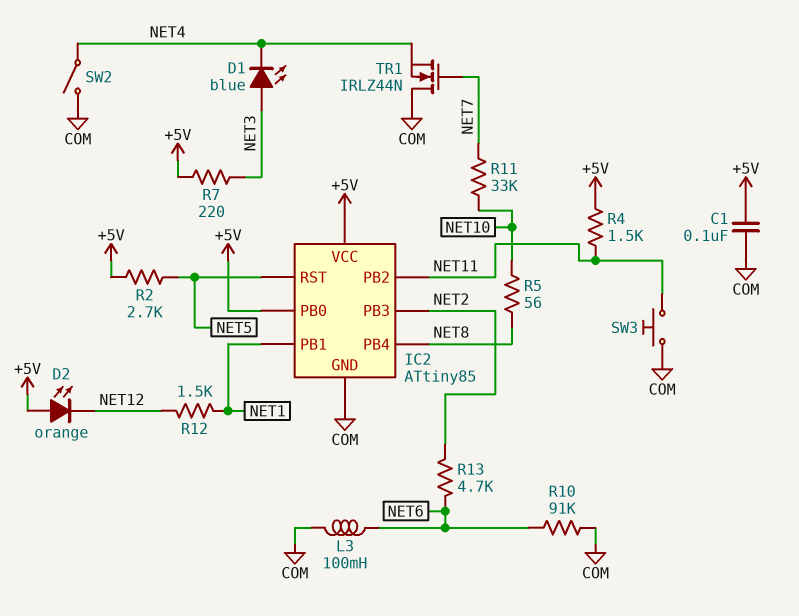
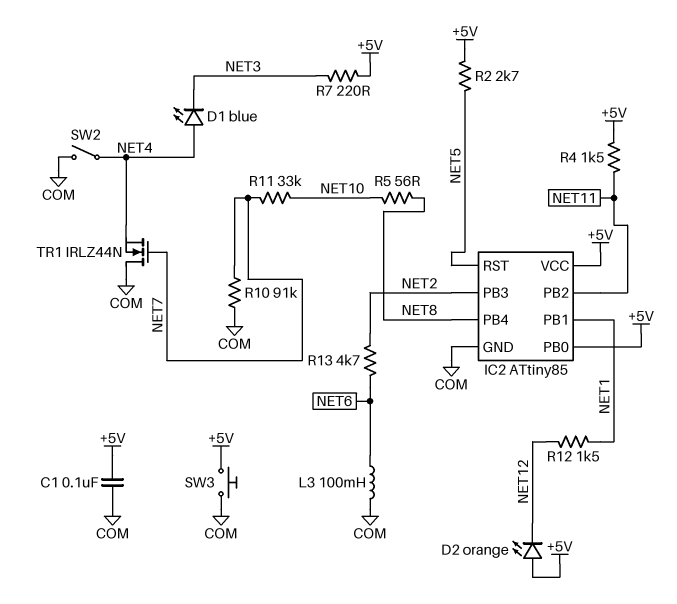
D1: LED blue (A NET3, K NET4) -> LED blue (A NET4, K NET3)
R10: 91k (COM, NET6) -> 91k (COM, NET7)
SW3: button (COM, NET11) -> button (+5V, COM)

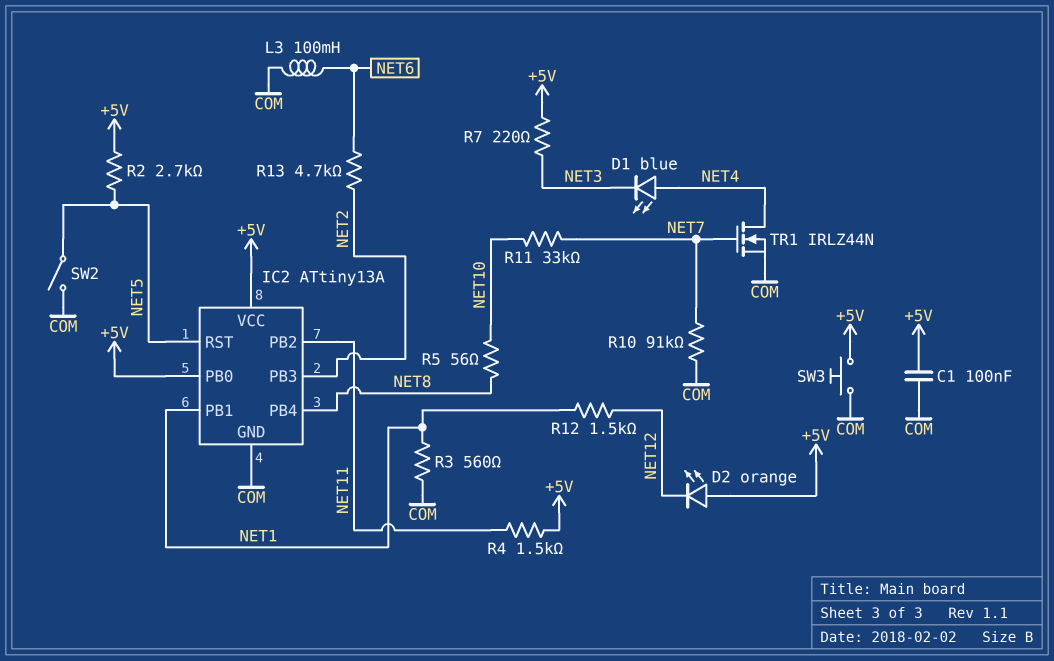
IC2: ATtiny85 -> ATtiny13A
R3: none -> 560 (COM, NET1)
SW2: switch (COM, NET4) -> switch (COM, NET5)
TR1: NMOS IRLZ44N (G NET7, D COM, S NET4) -> NMOS IRLZ44N (G NET7, D NET4, S COM)

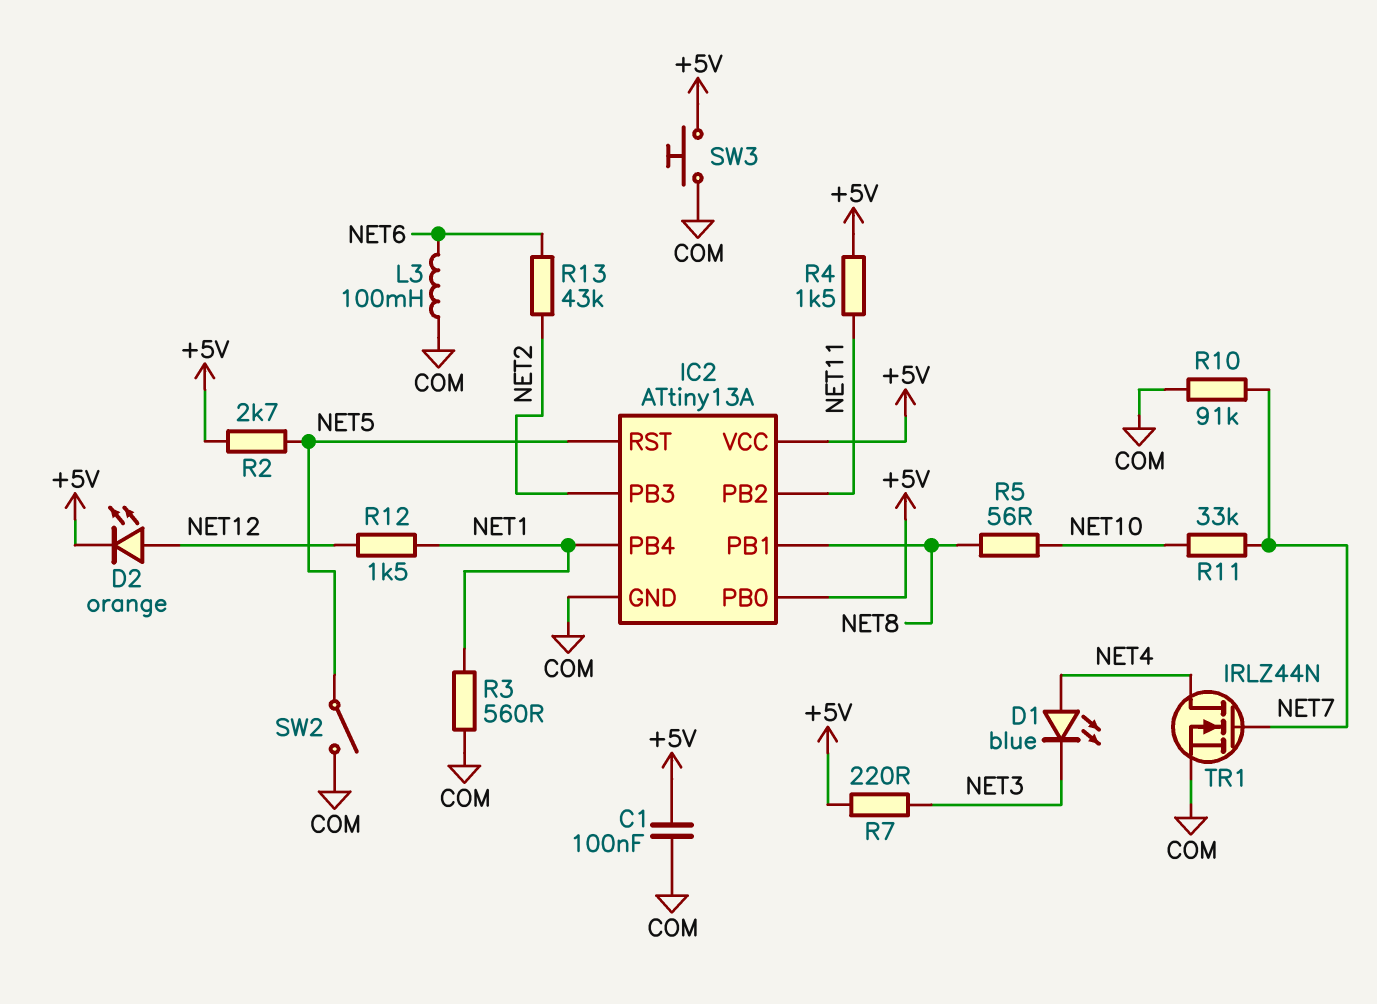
D2: LED orange (A +5V, K NET12) -> LED orange (A NET12, K +5V)
IC2 pin PB1: NET1 -> NET8
IC2 pin PB4: NET8 -> NET1
R13: 4.7k (NET2, NET6) -> 43k (NET2, NET6)

